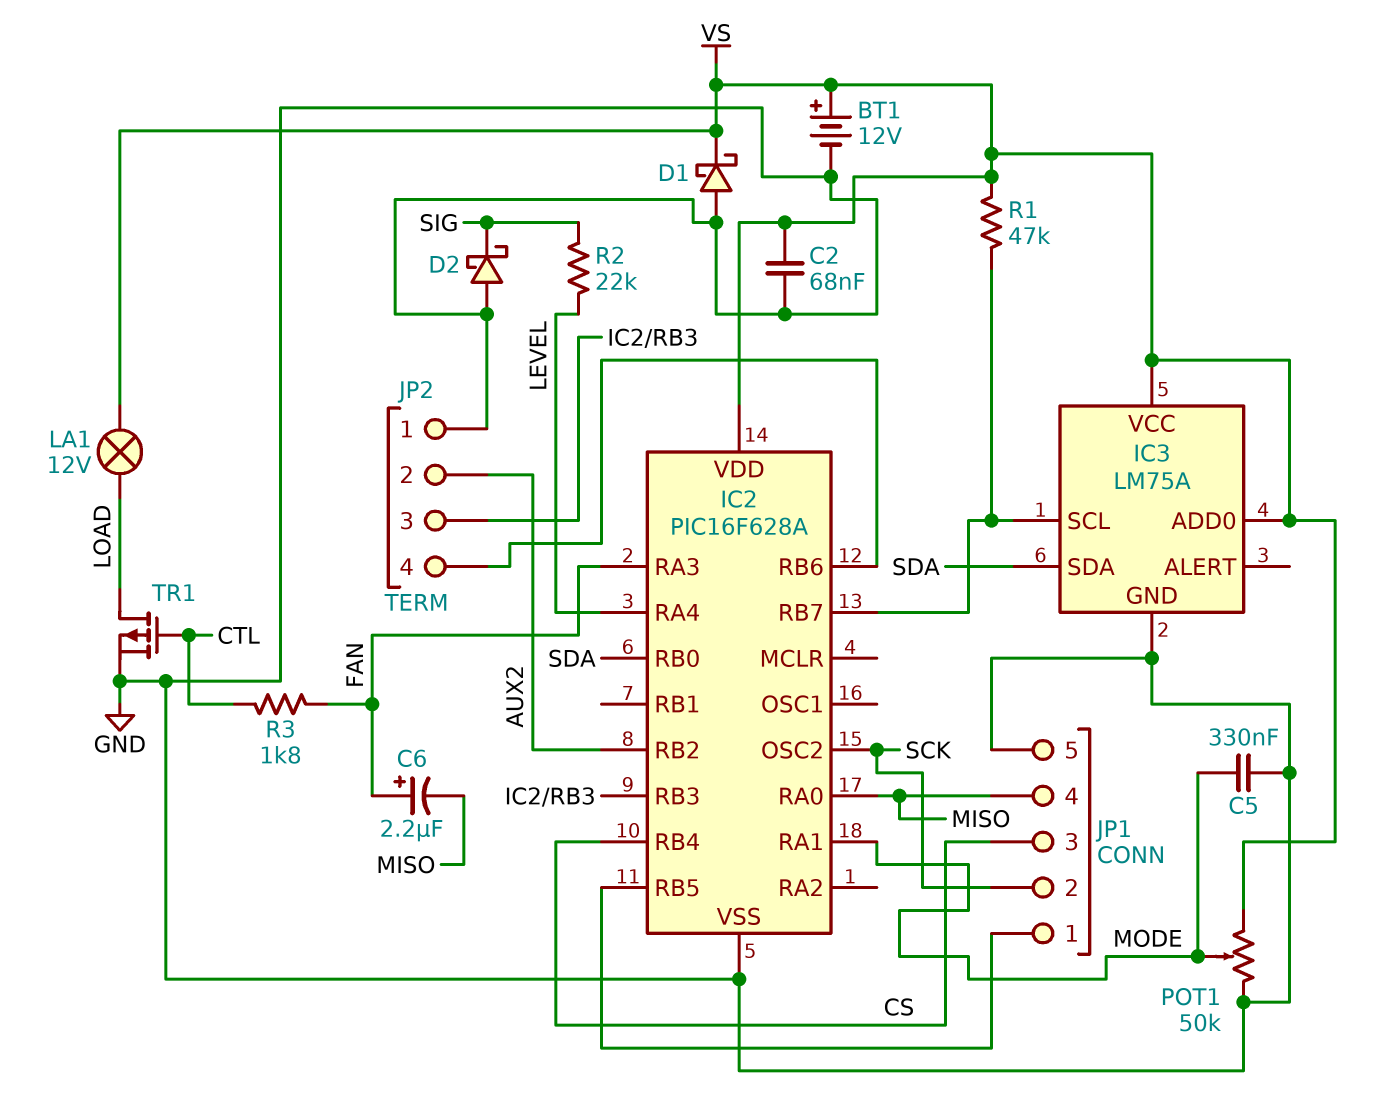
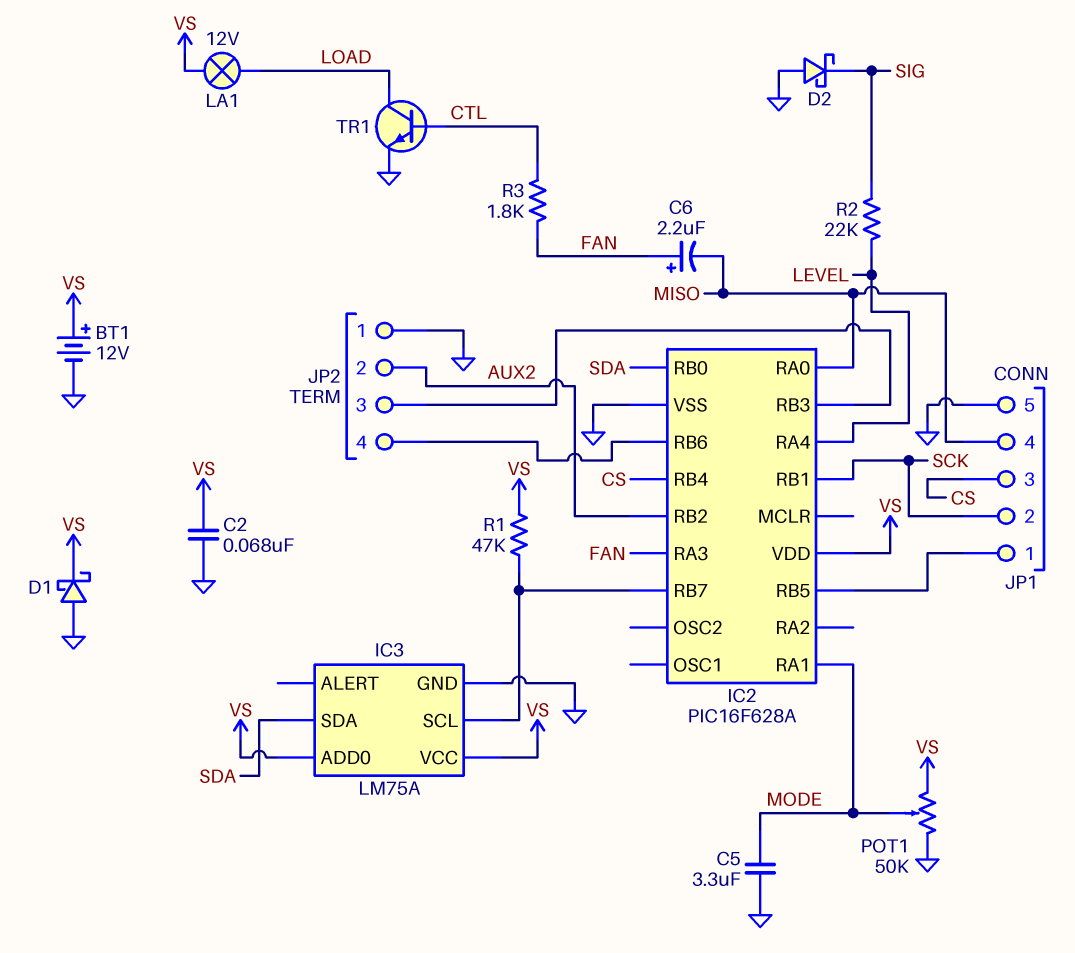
C5: 330nF (GND, MODE) -> 3.3uF (GND, MODE)
IC2 pin OSC2: SCK -> none
IC2 pin RB1: none -> SCK
TR1: PMOS (G CTL, D LOAD, S GND) -> NPN (B CTL, C LOAD, E GND)

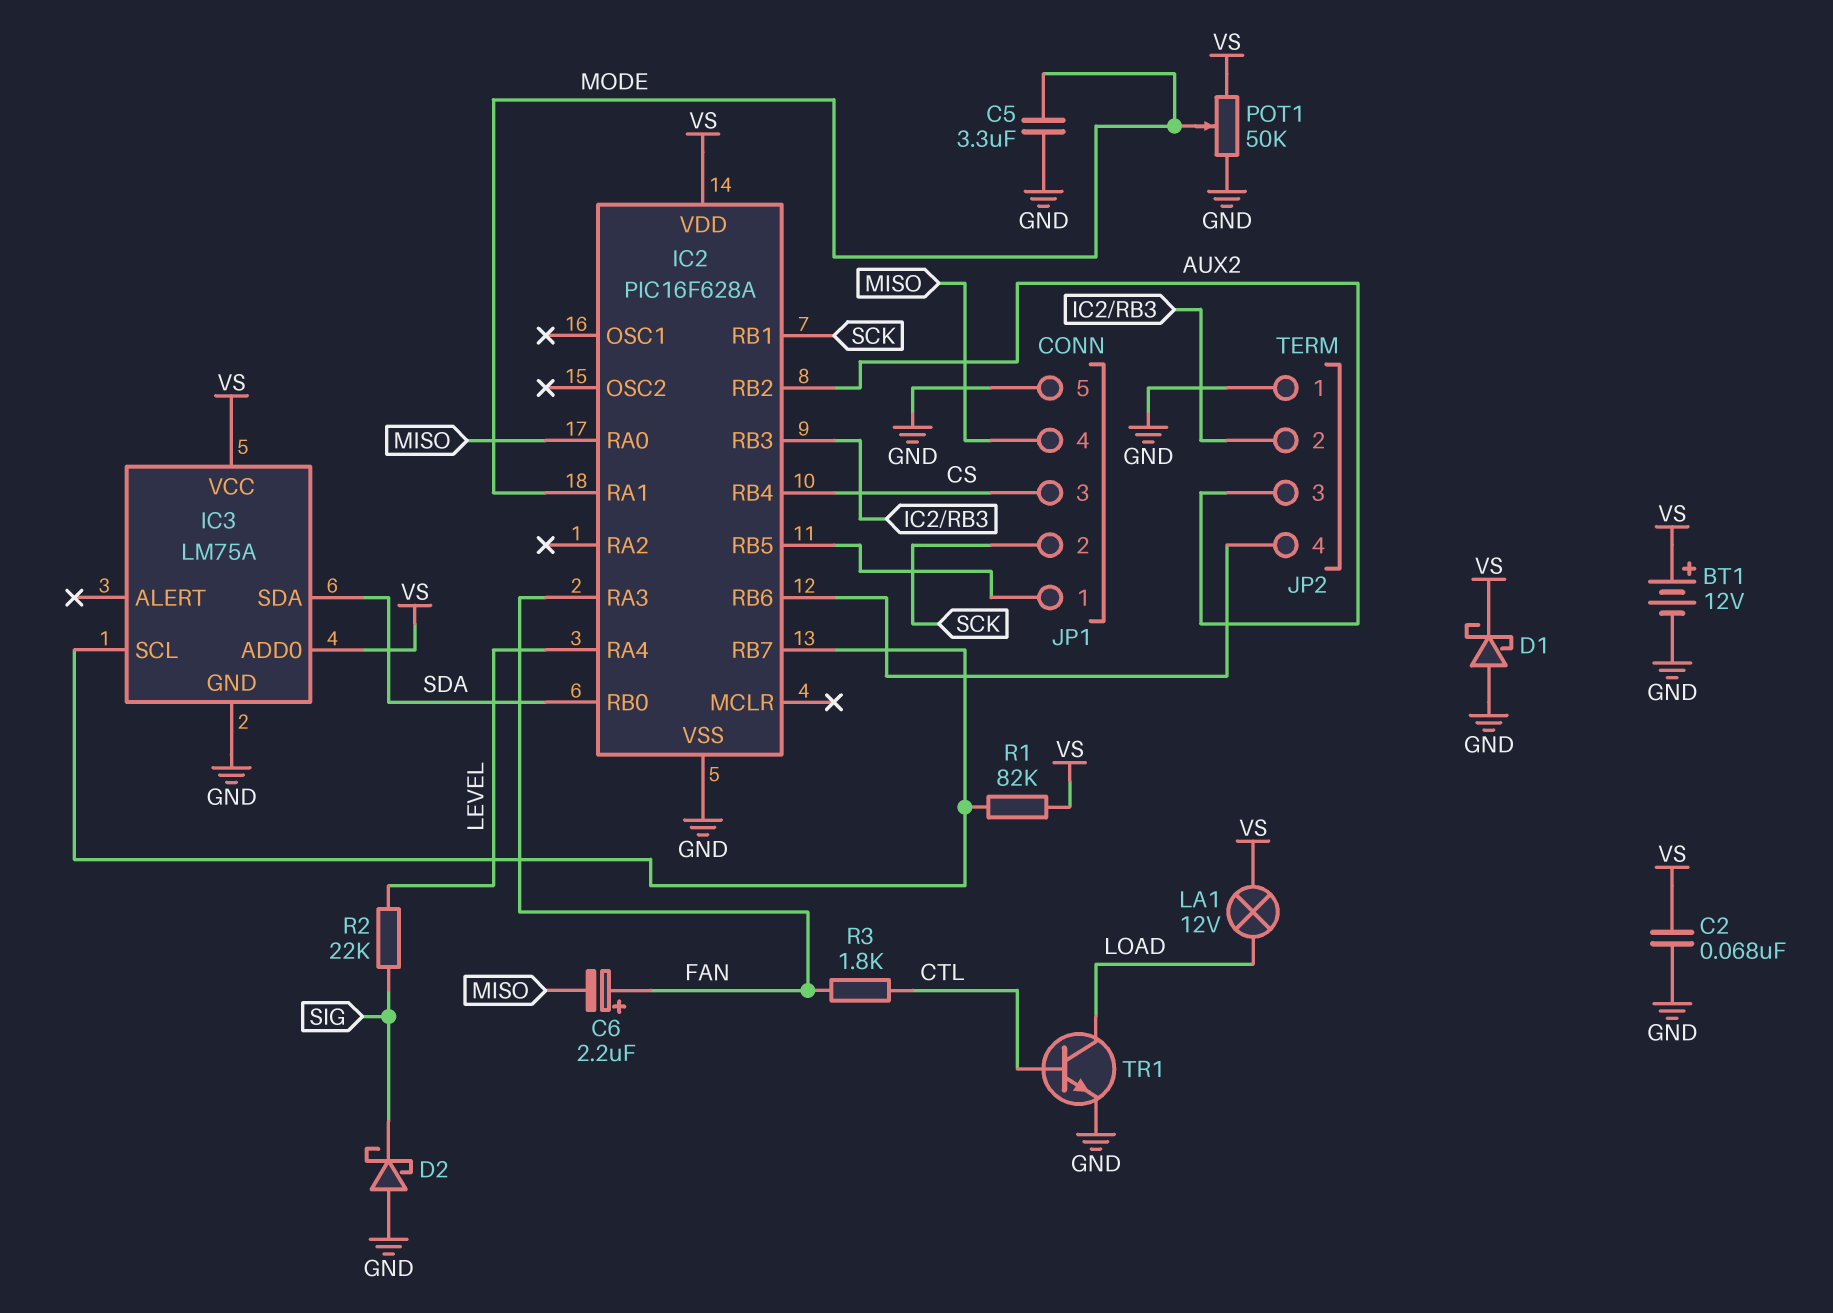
JP2 pin 2: AUX2 -> IC2/RB3
JP2 pin 3: IC2/RB3 -> AUX2
R1: 47k (IC2/RB7, VS) -> 82k (IC2/RB7, VS)

